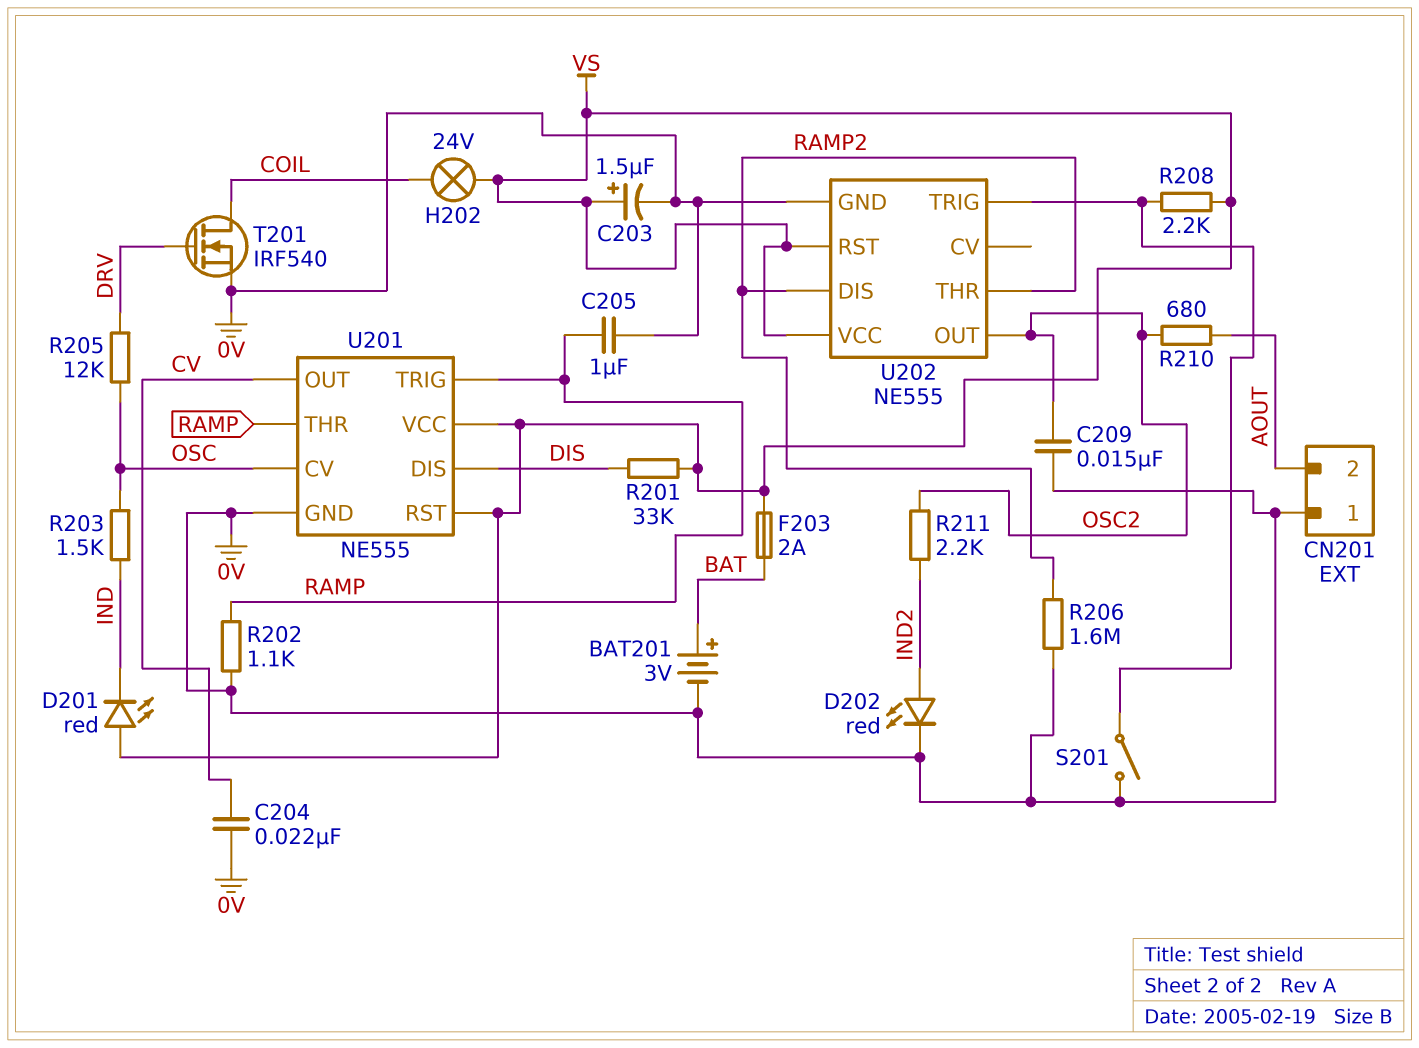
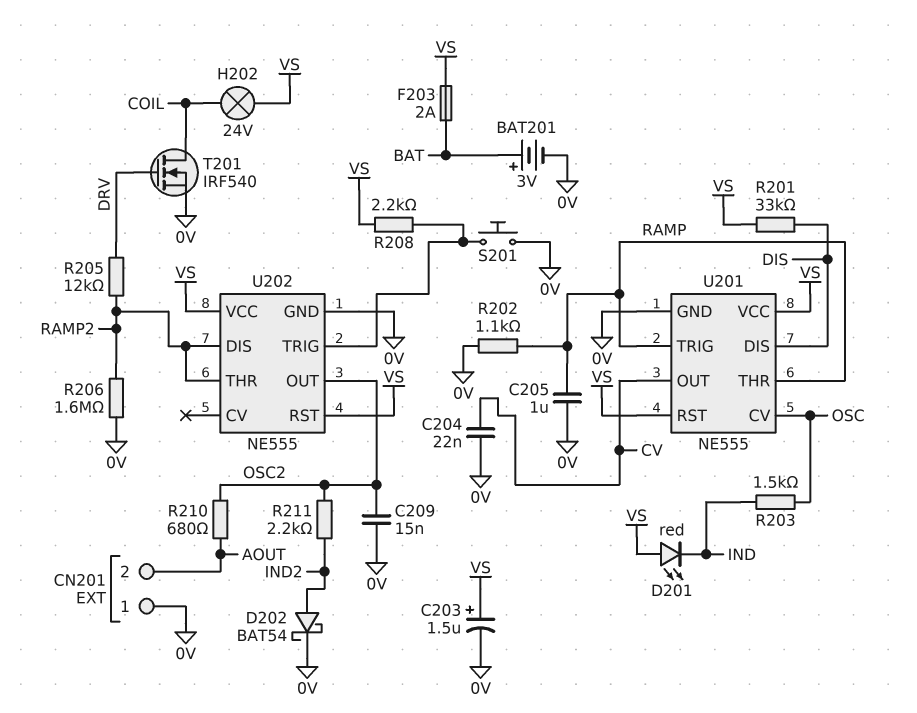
D202: LED red (A IND2, K 0V) -> schottky BAT54 (A IND2, K 0V)
R205: 12k (DRV, OSC) -> 12k (DRV, RAMP2)
S201: switch (0V, U202/TRIG) -> button (0V, U202/TRIG)

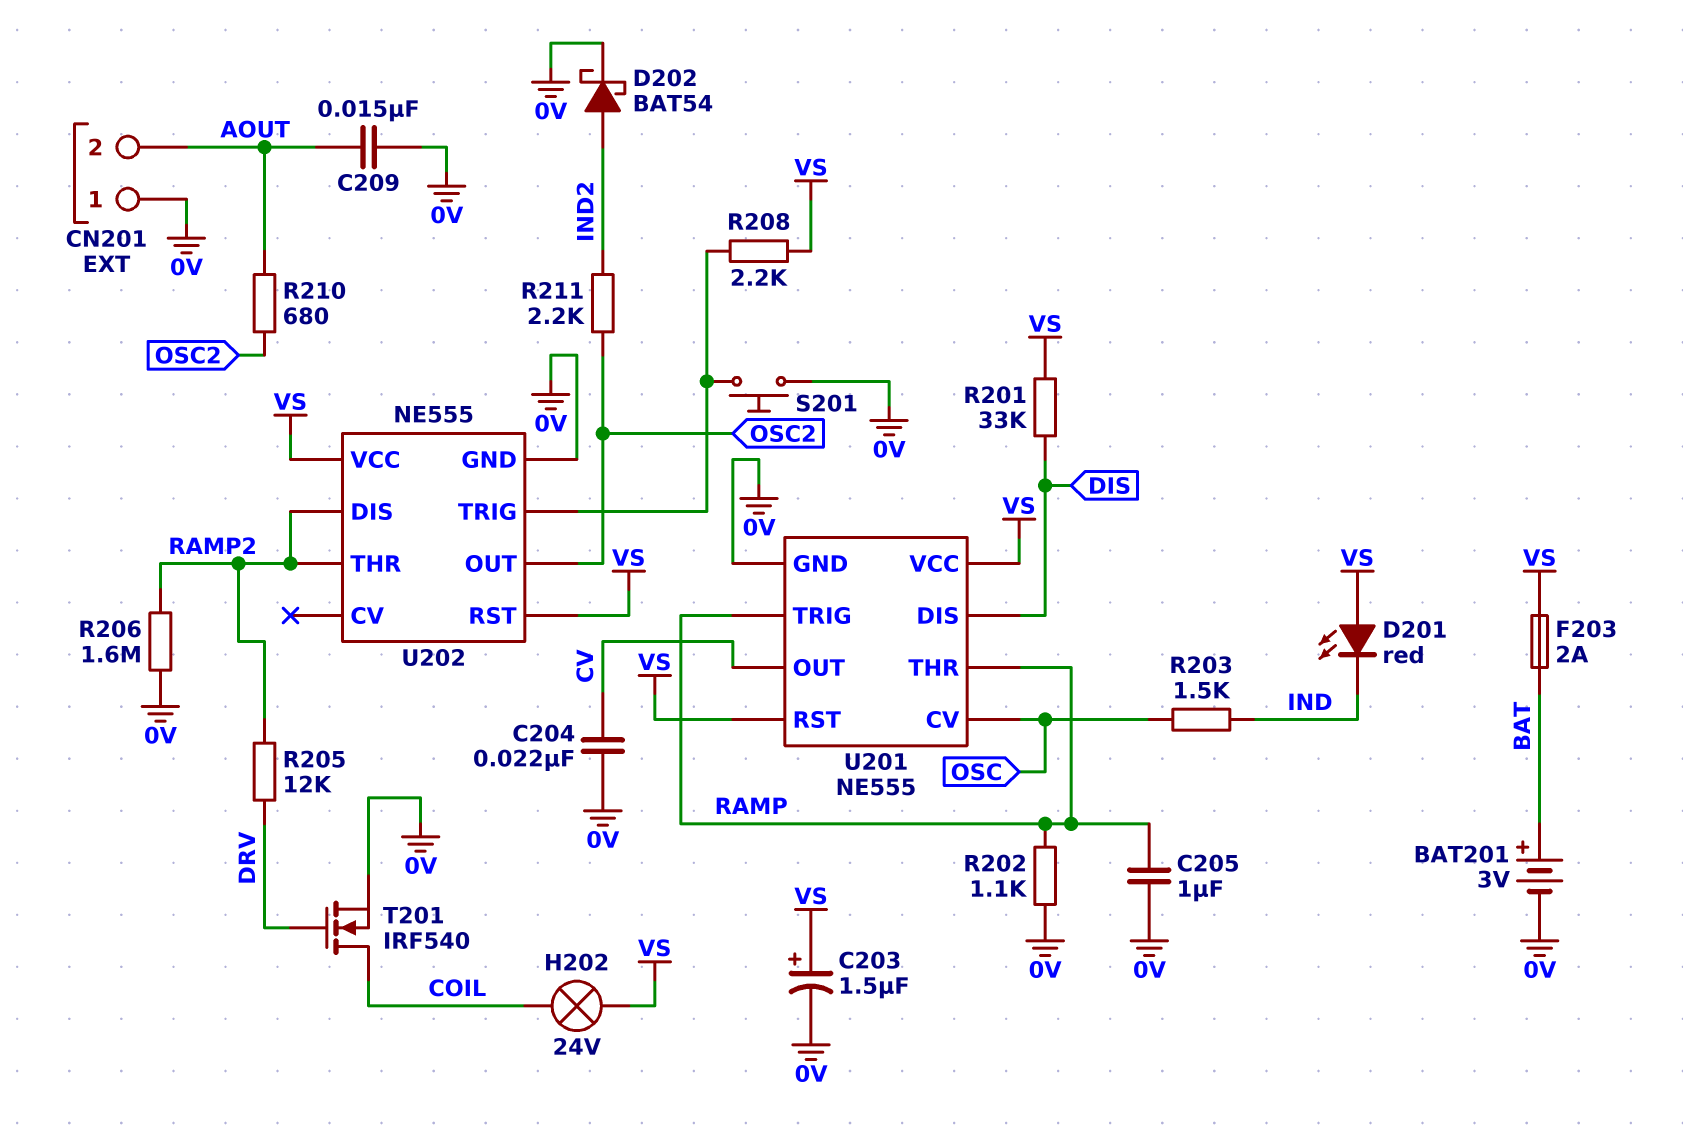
C209: 15nF (0V, OSC2) -> 15nF (0V, AOUT)

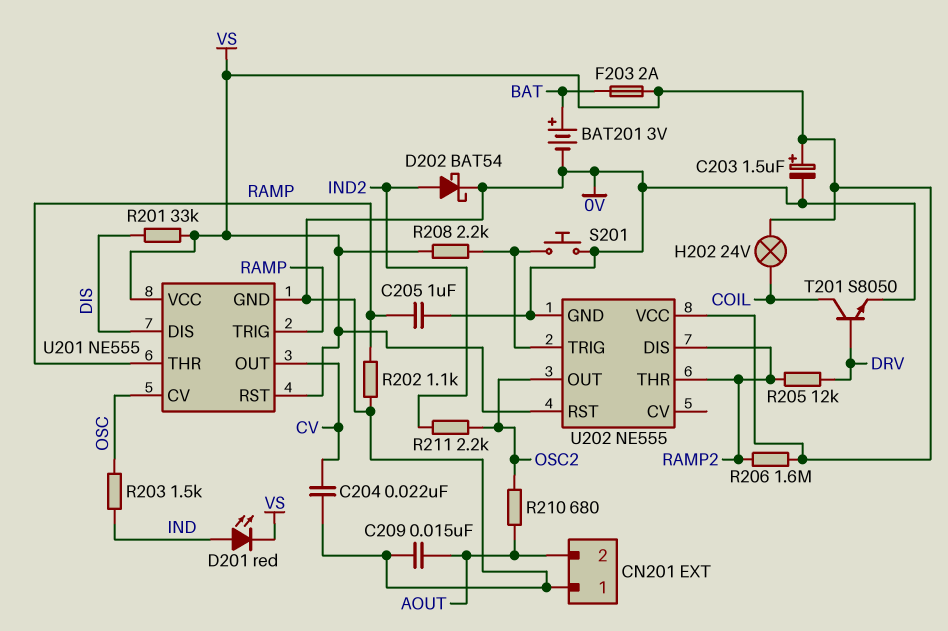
D201: LED red (A VS, K IND) -> LED red (A IND, K VS)
R206: 1.6M (0V, RAMP2) -> 1.6M (RAMP2, VS)
T201: NMOS IRF540 (G DRV, D COIL, S 0V) -> NPN S8050 (B DRV, C COIL, E 0V)

